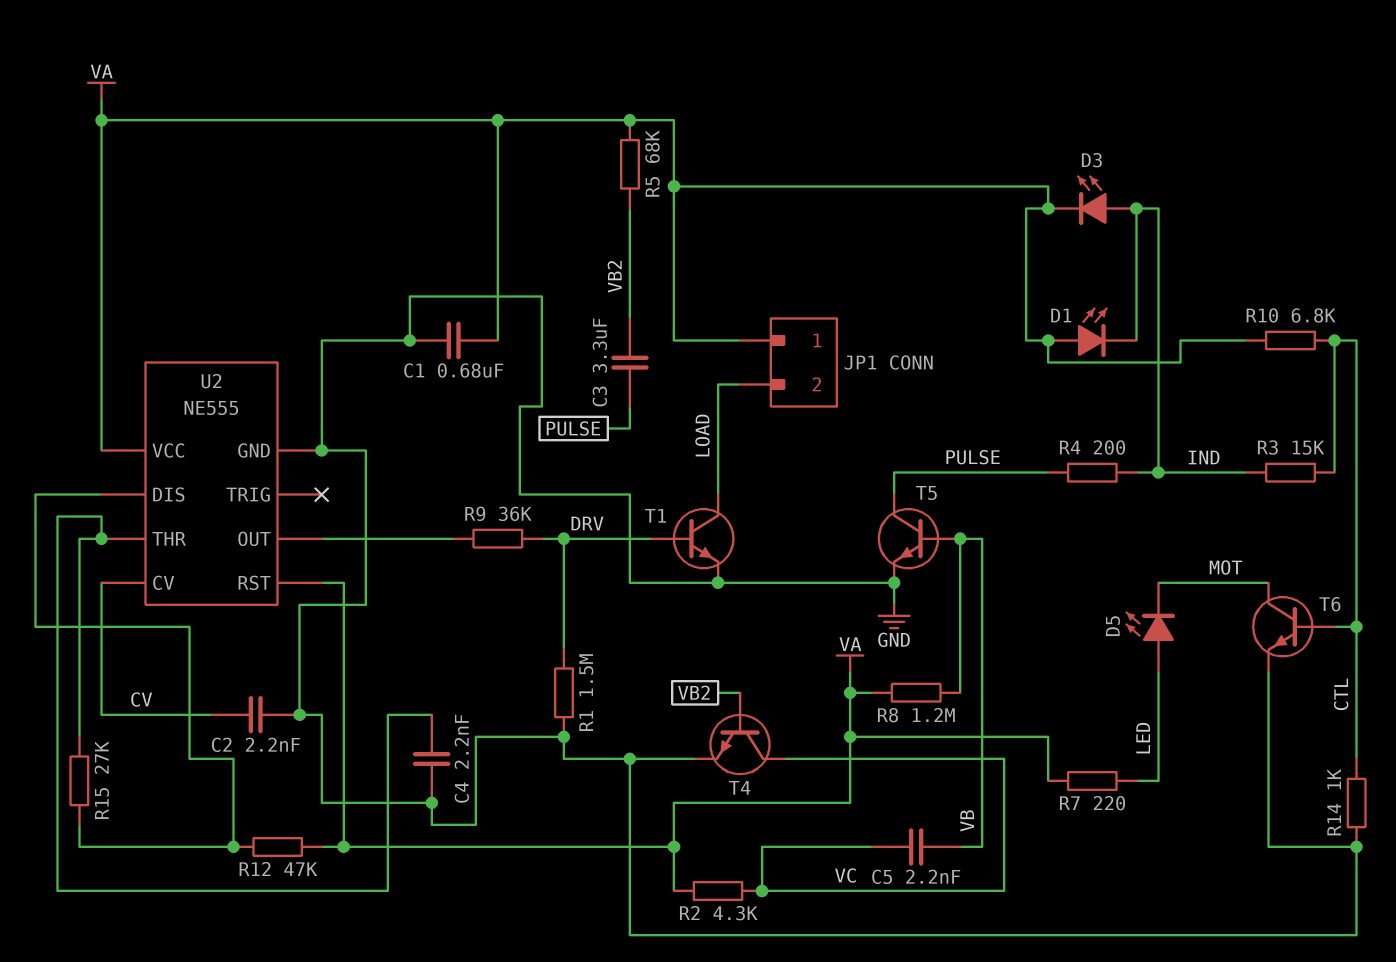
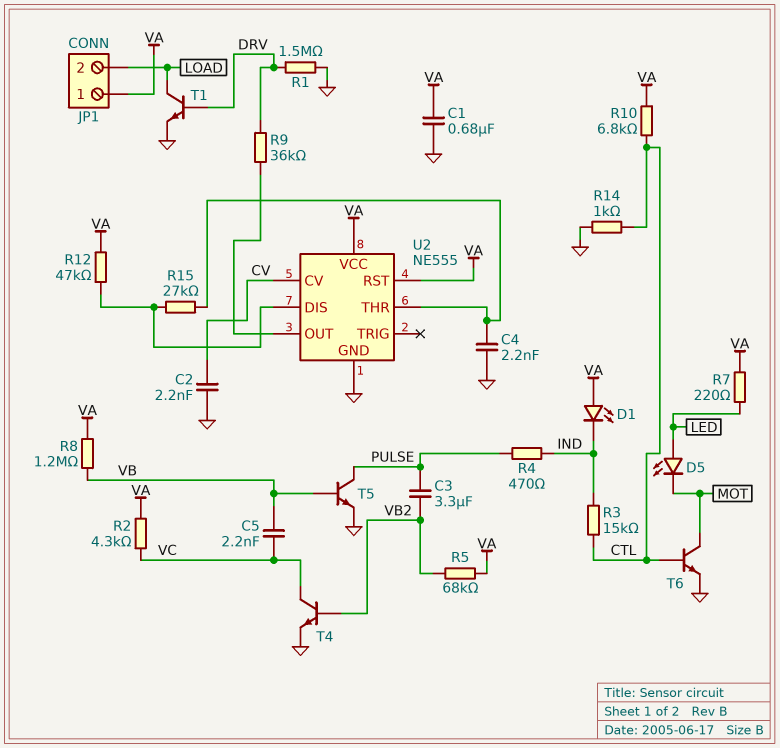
D3: LED (A IND, K VA) -> none
R4: 200 (IND, PULSE) -> 470 (IND, PULSE)

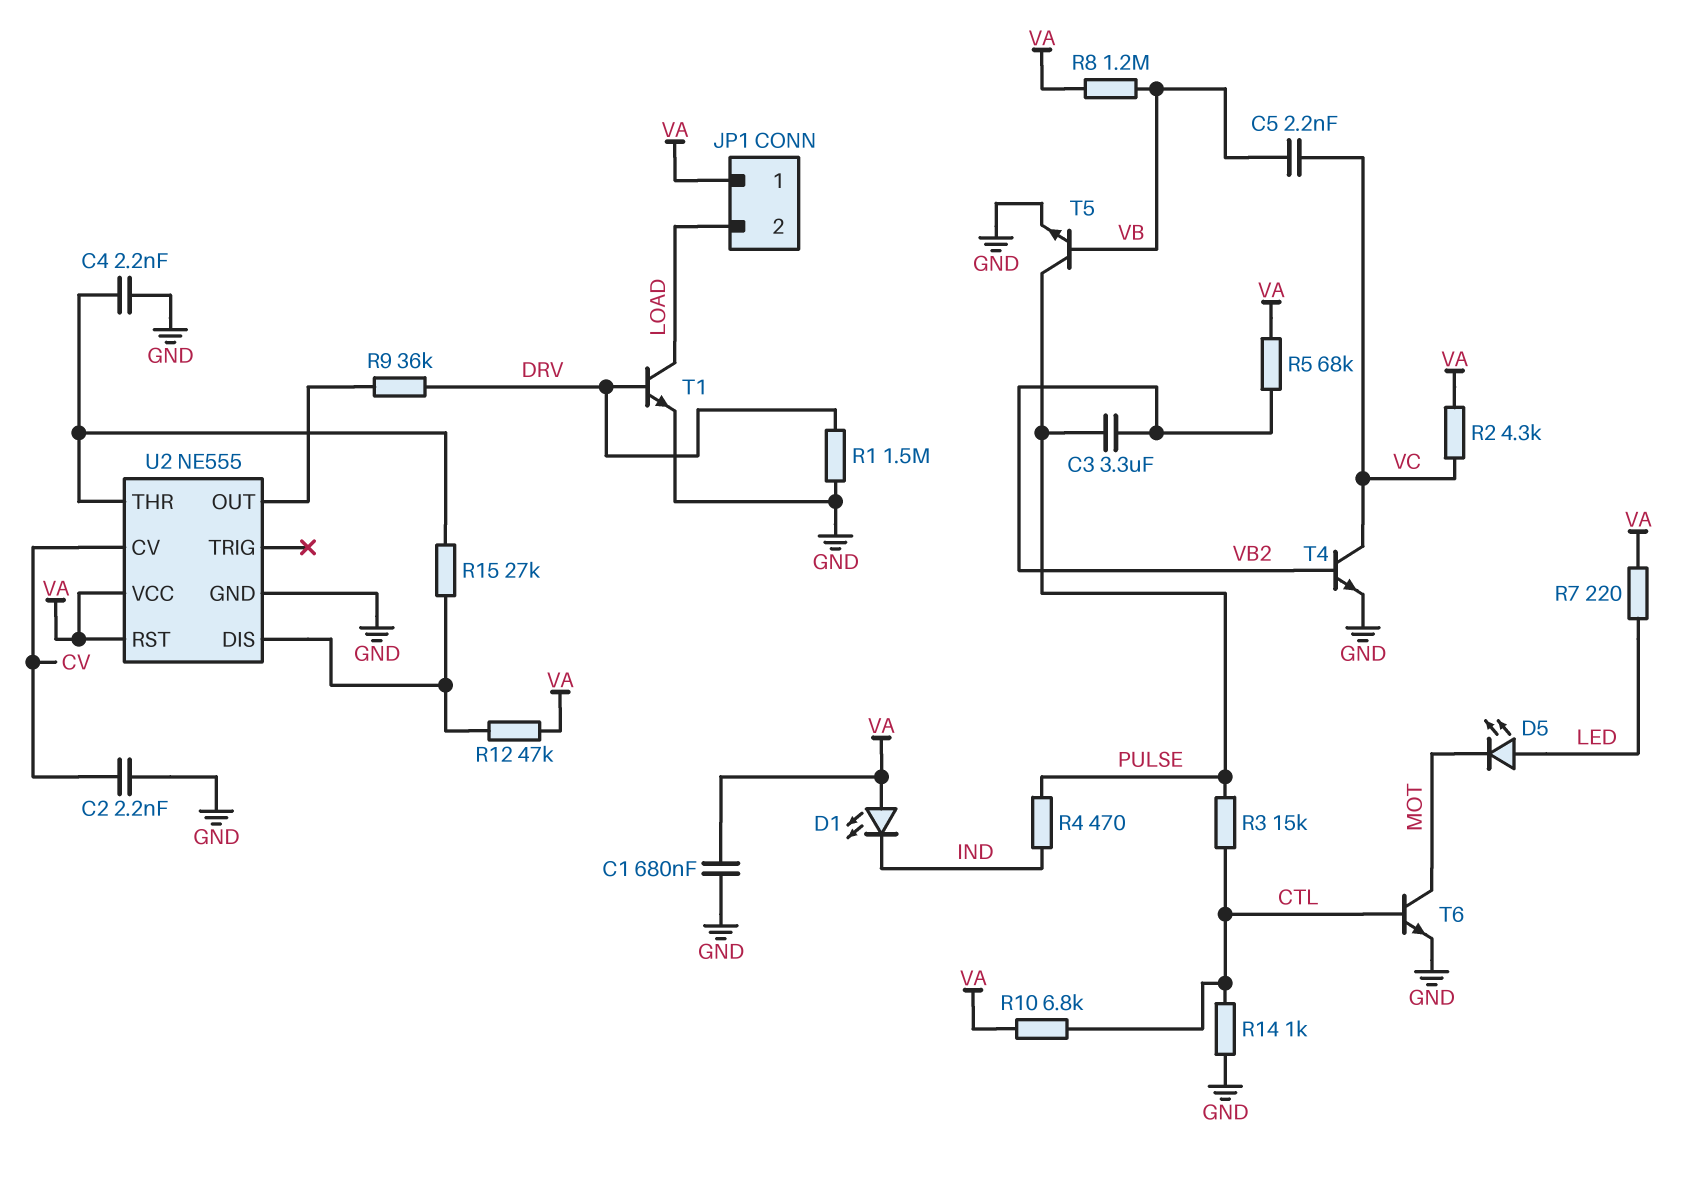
R3: 15k (CTL, IND) -> 15k (CTL, PULSE)

